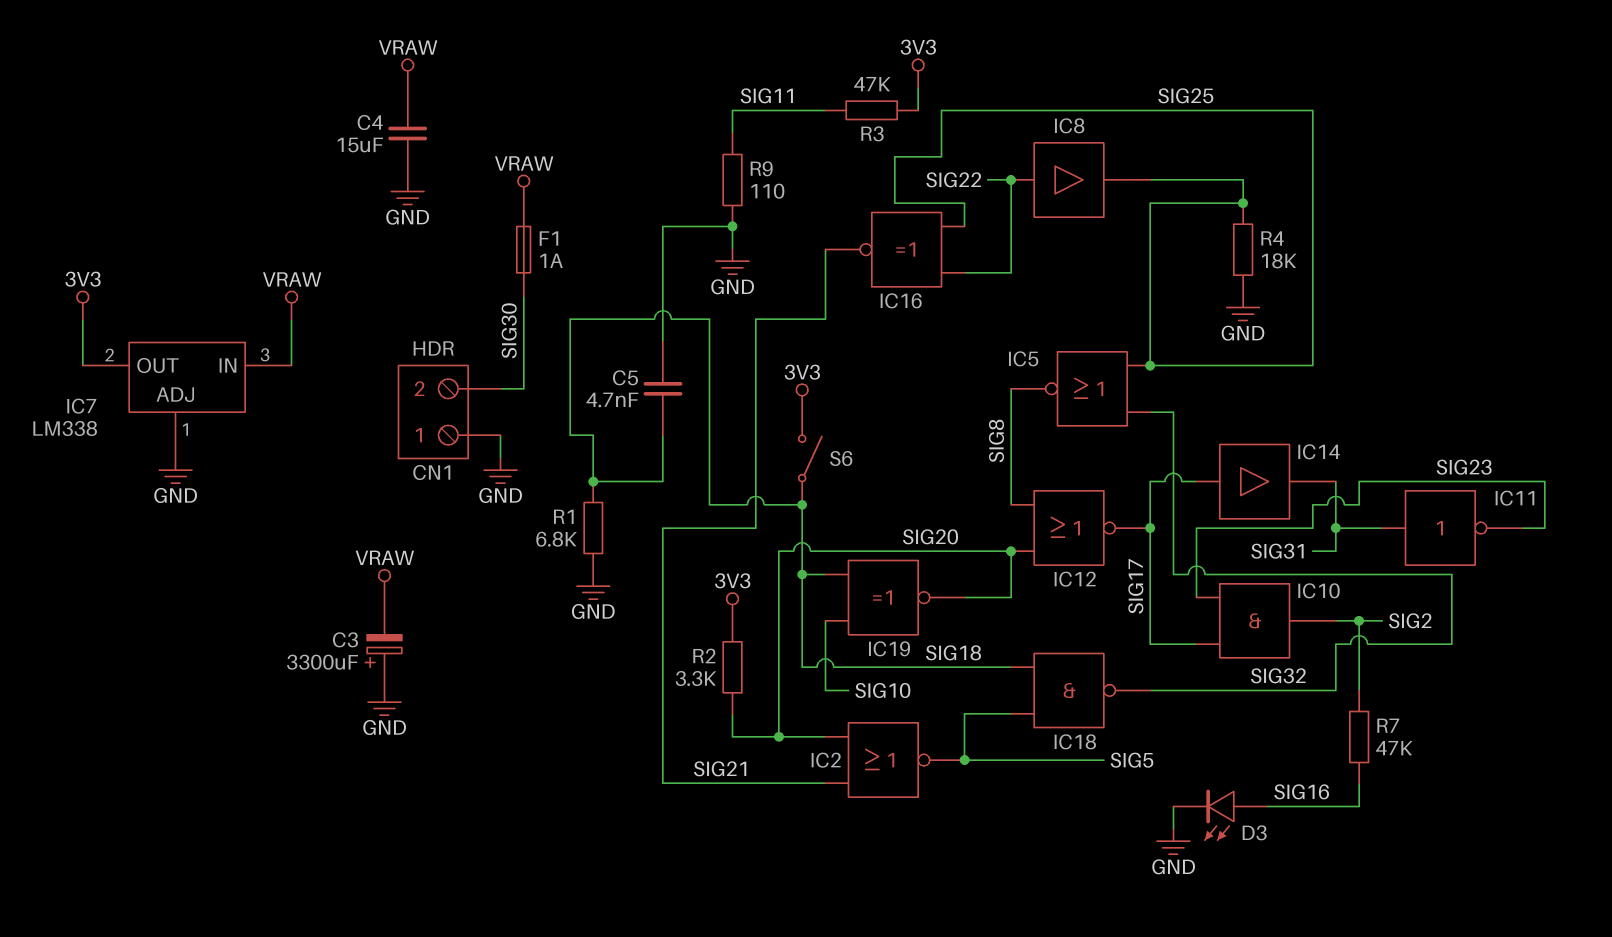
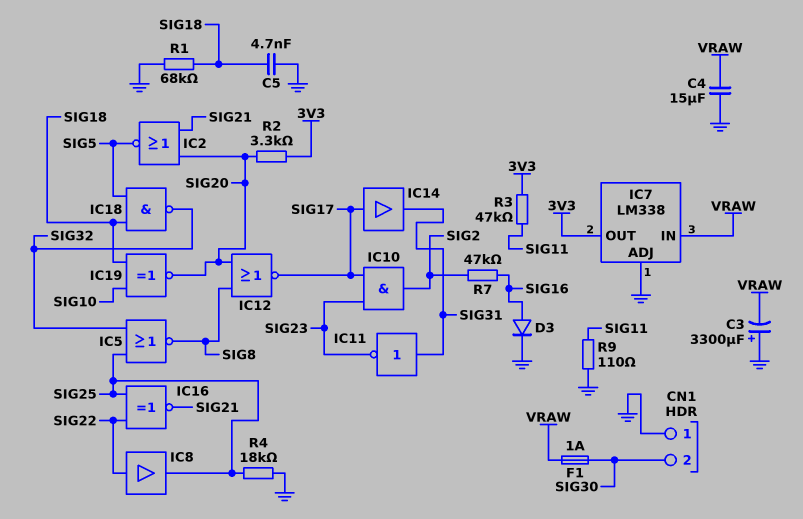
D3: LED (A SIG16, K GND) -> diode (A SIG16, K GND)
R1: 6.8k (GND, SIG18) -> 68k (GND, SIG18)
S6: switch (3V3, SIG18) -> none

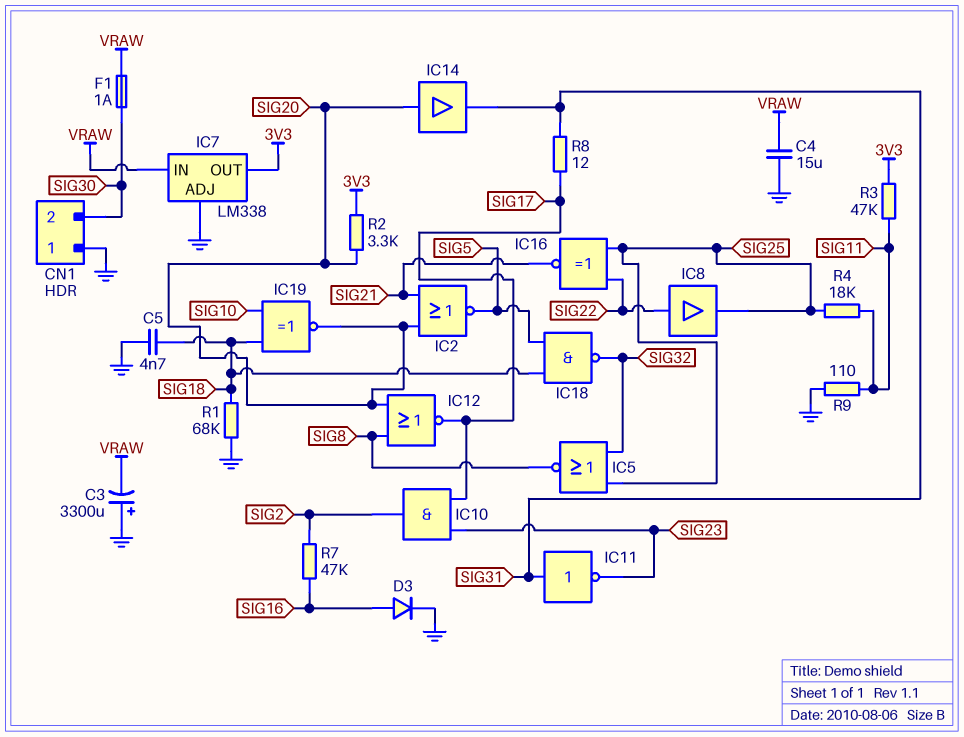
IC14: buffer (in SIG17, out SIG31) -> buffer (in SIG20, out SIG31)
R4: 18k (GND, SIG25) -> 18k (SIG11, SIG25)
R8: none -> 12 (SIG17, SIG31)

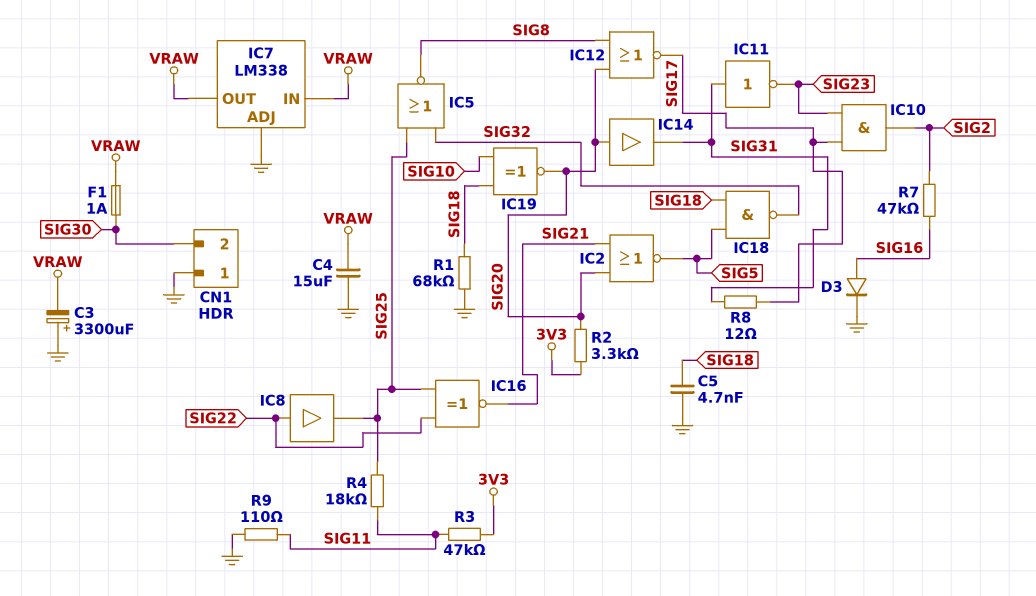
IC7 pin OUT: 3V3 -> VRAW

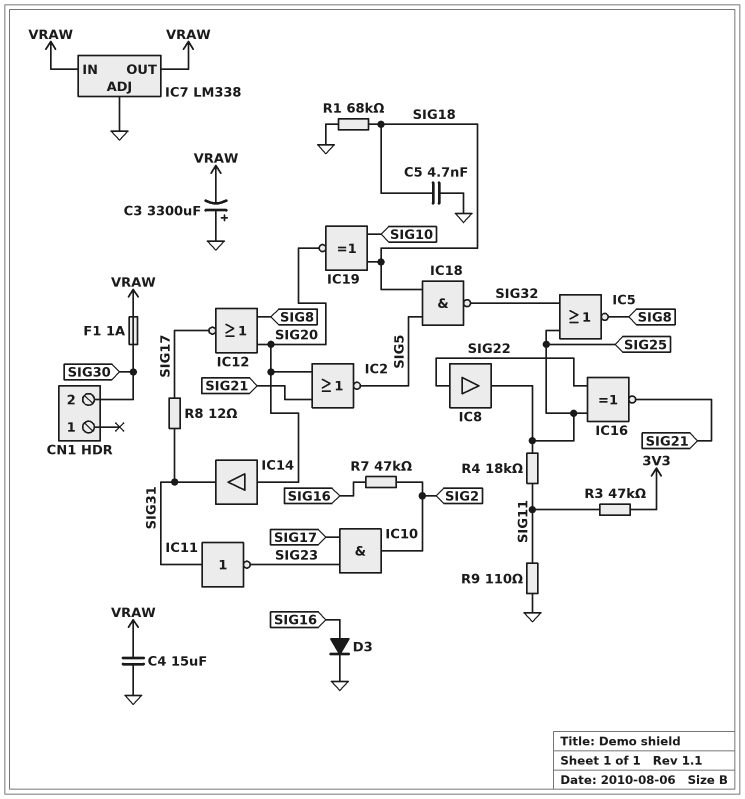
CN1 pin 1: GND -> none
R2: 3.3k (3V3, SIG20) -> none

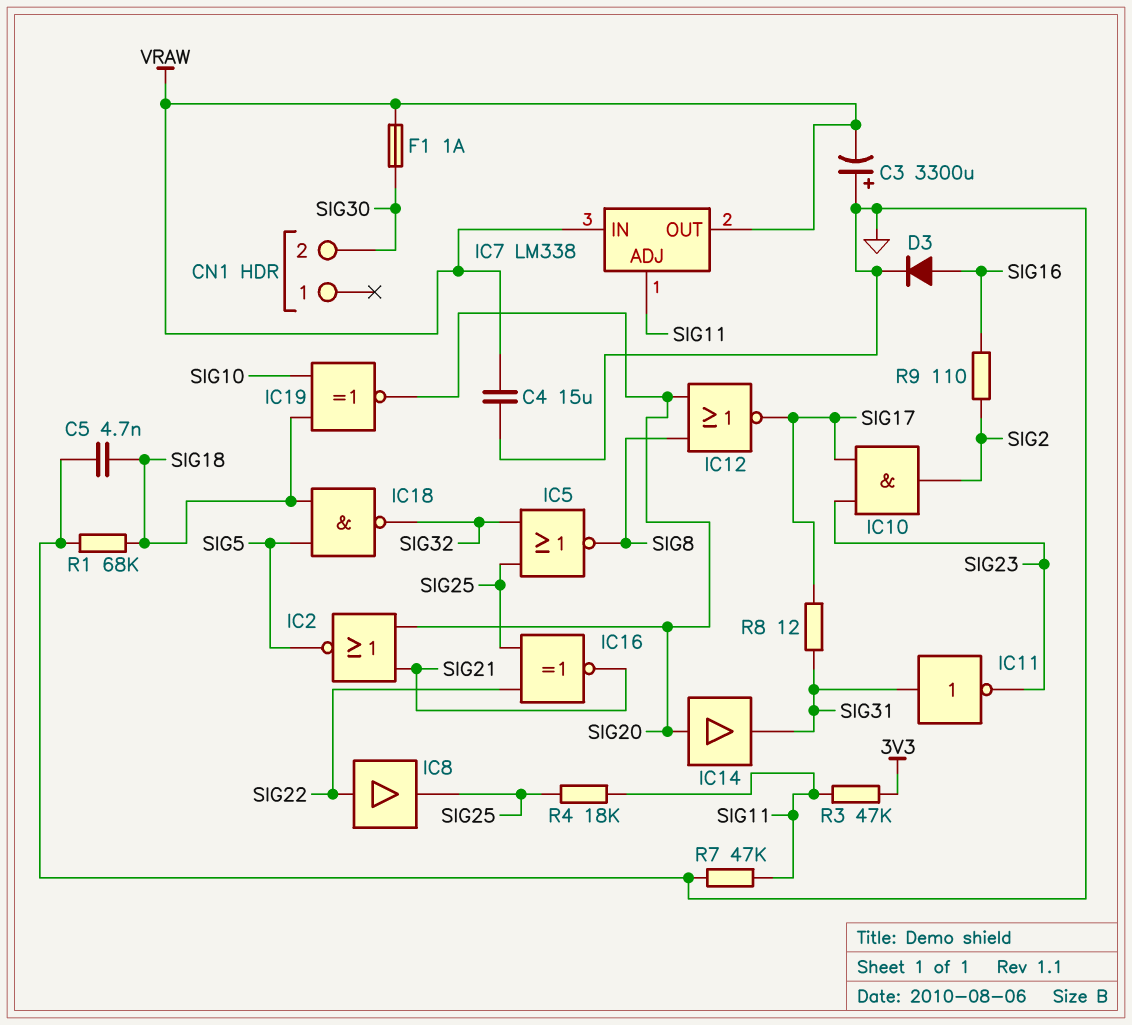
IC7 pin ADJ: GND -> SIG11
R7: 47k (SIG2, SIG16) -> 47k (GND, SIG11)
R9: 110 (GND, SIG11) -> 110 (SIG2, SIG16)

